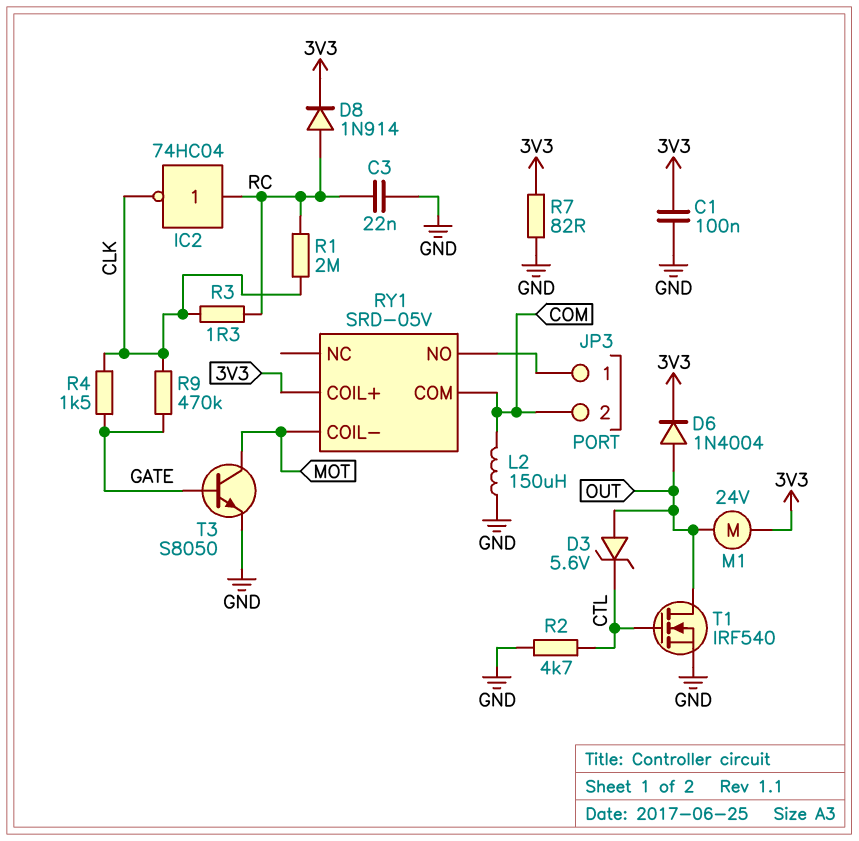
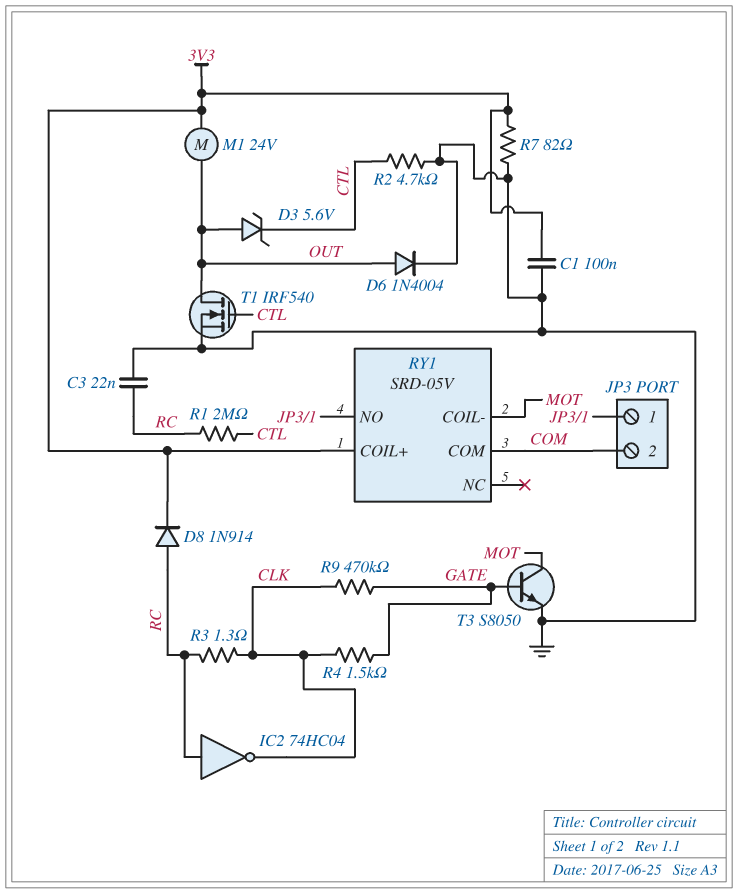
D6: diode 1N4004 (A OUT, K 3V3) -> diode 1N4004 (A OUT, K GND)
L2: 150uH (COM, GND) -> none
R1: 2M (CLK, RC) -> 2M (CTL, RC)

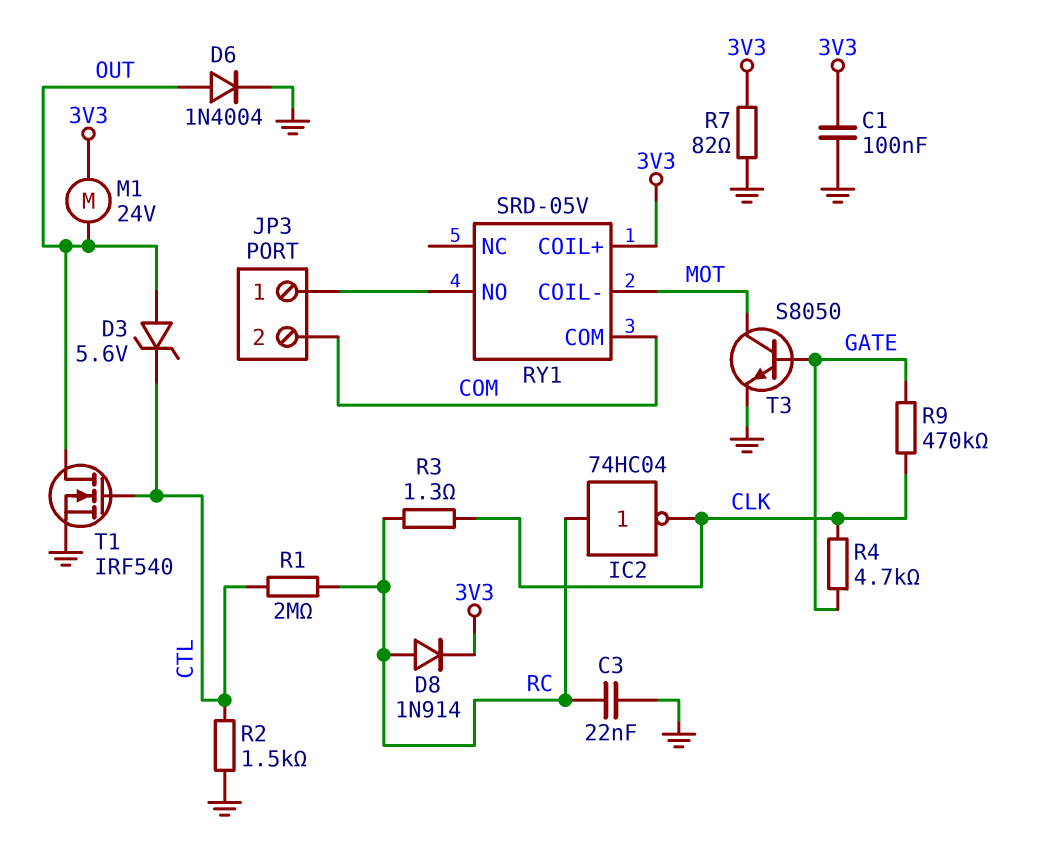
R2: 4.7k (CTL, GND) -> 1.5k (CTL, GND)
R4: 1.5k (CLK, GATE) -> 4.7k (CLK, GATE)

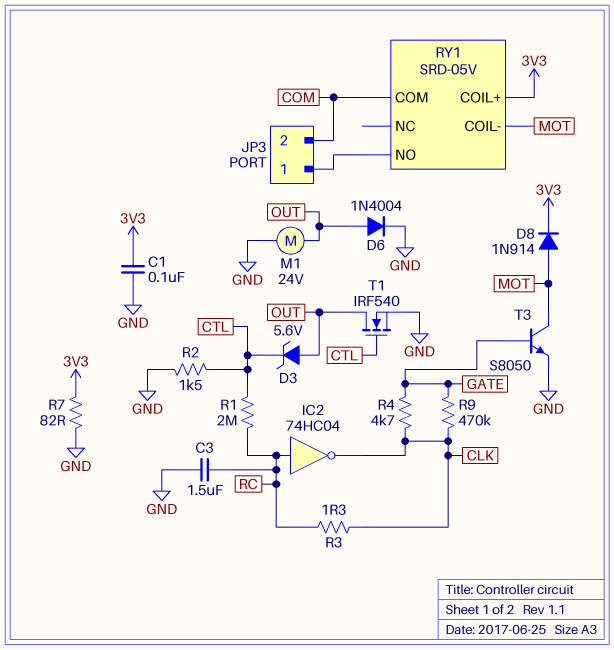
C3: 22nF (GND, RC) -> 1.5uF (GND, RC)
D8: diode 1N914 (A RC, K 3V3) -> diode 1N914 (A MOT, K 3V3)
M1: motor 24V (3V3, OUT) -> motor 24V (GND, OUT)

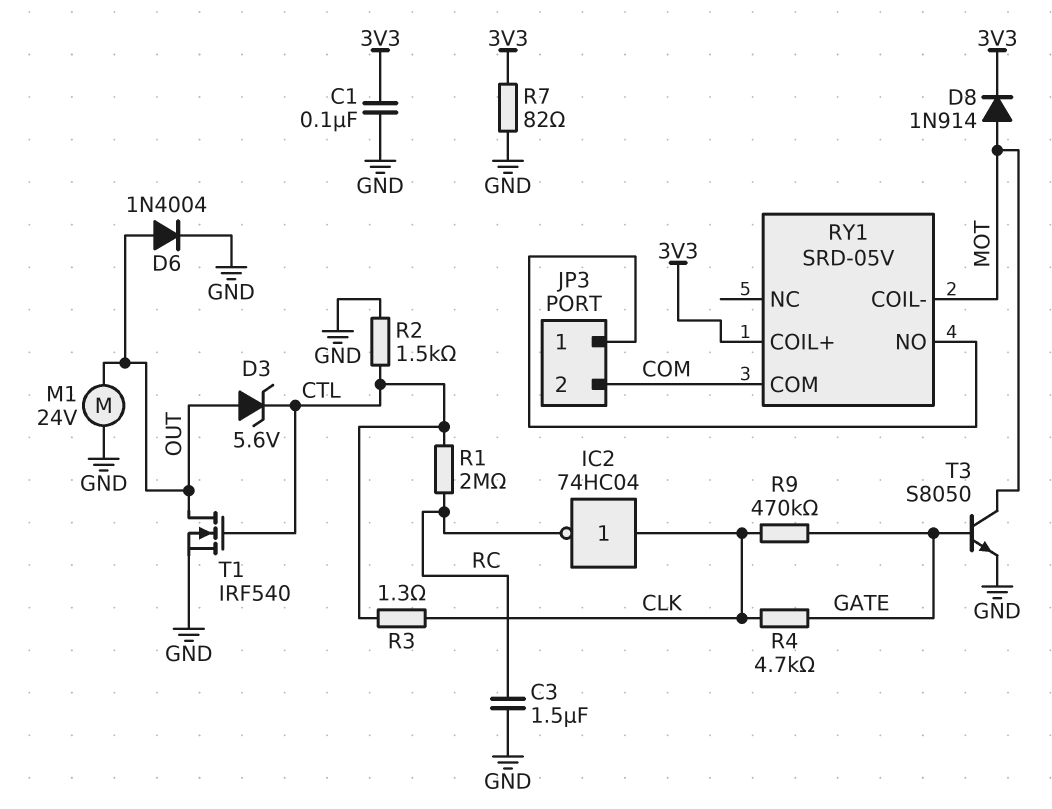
IC2: NOT 74HC04 (in RC, out CLK) -> NOT 74HC04 (in CLK, out RC)
R3: 1.3 (CLK, RC) -> 1.3 (CLK, CTL)

